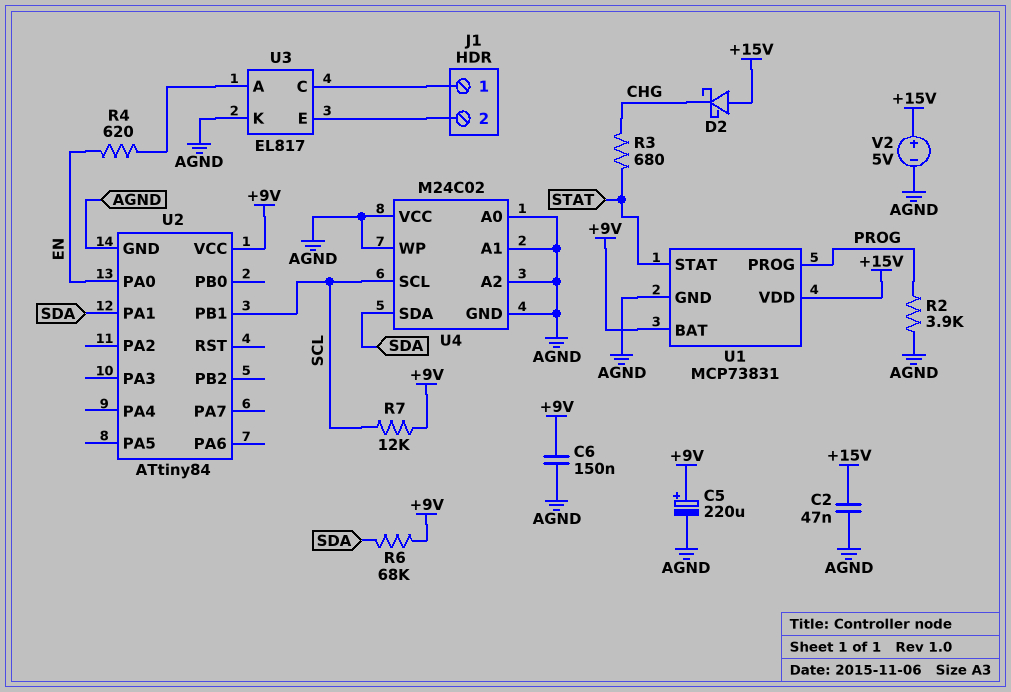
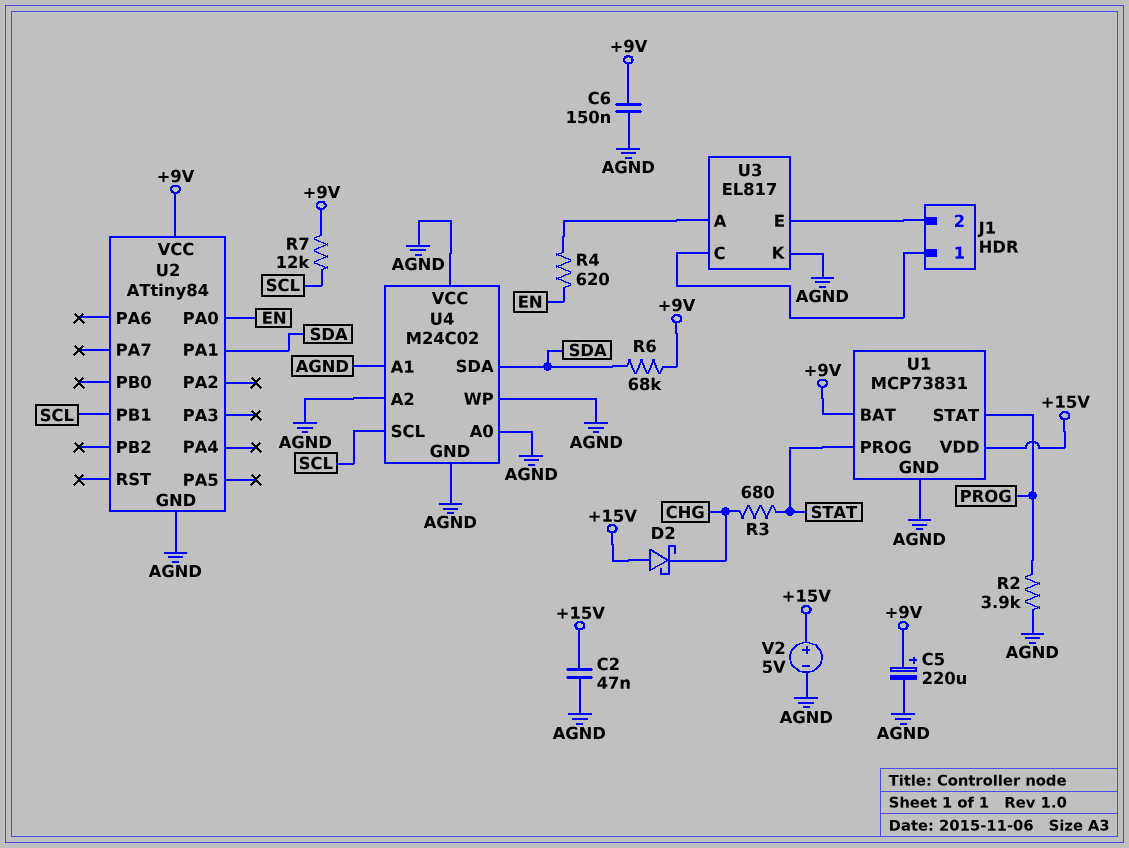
U1 pin PROG: PROG -> STAT
U1 pin STAT: STAT -> PROG

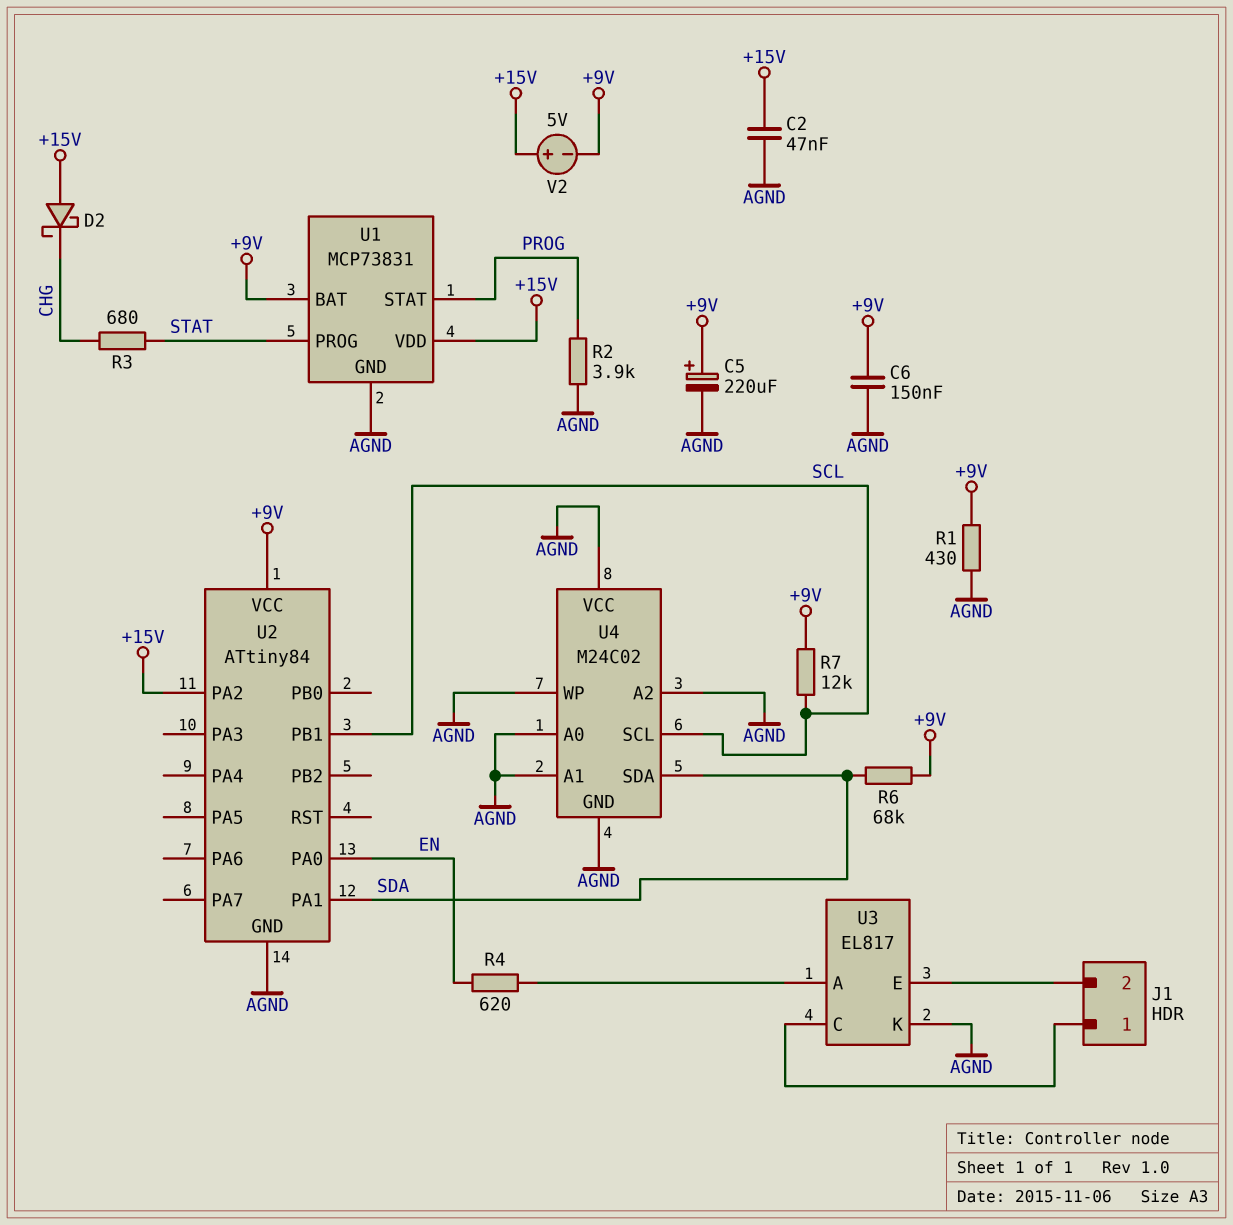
R1: none -> 430 (+9V, AGND)
U2 pin PA2: none -> +15V
V2: 5V (plus +15V, minus AGND) -> 5V (plus +15V, minus +9V)

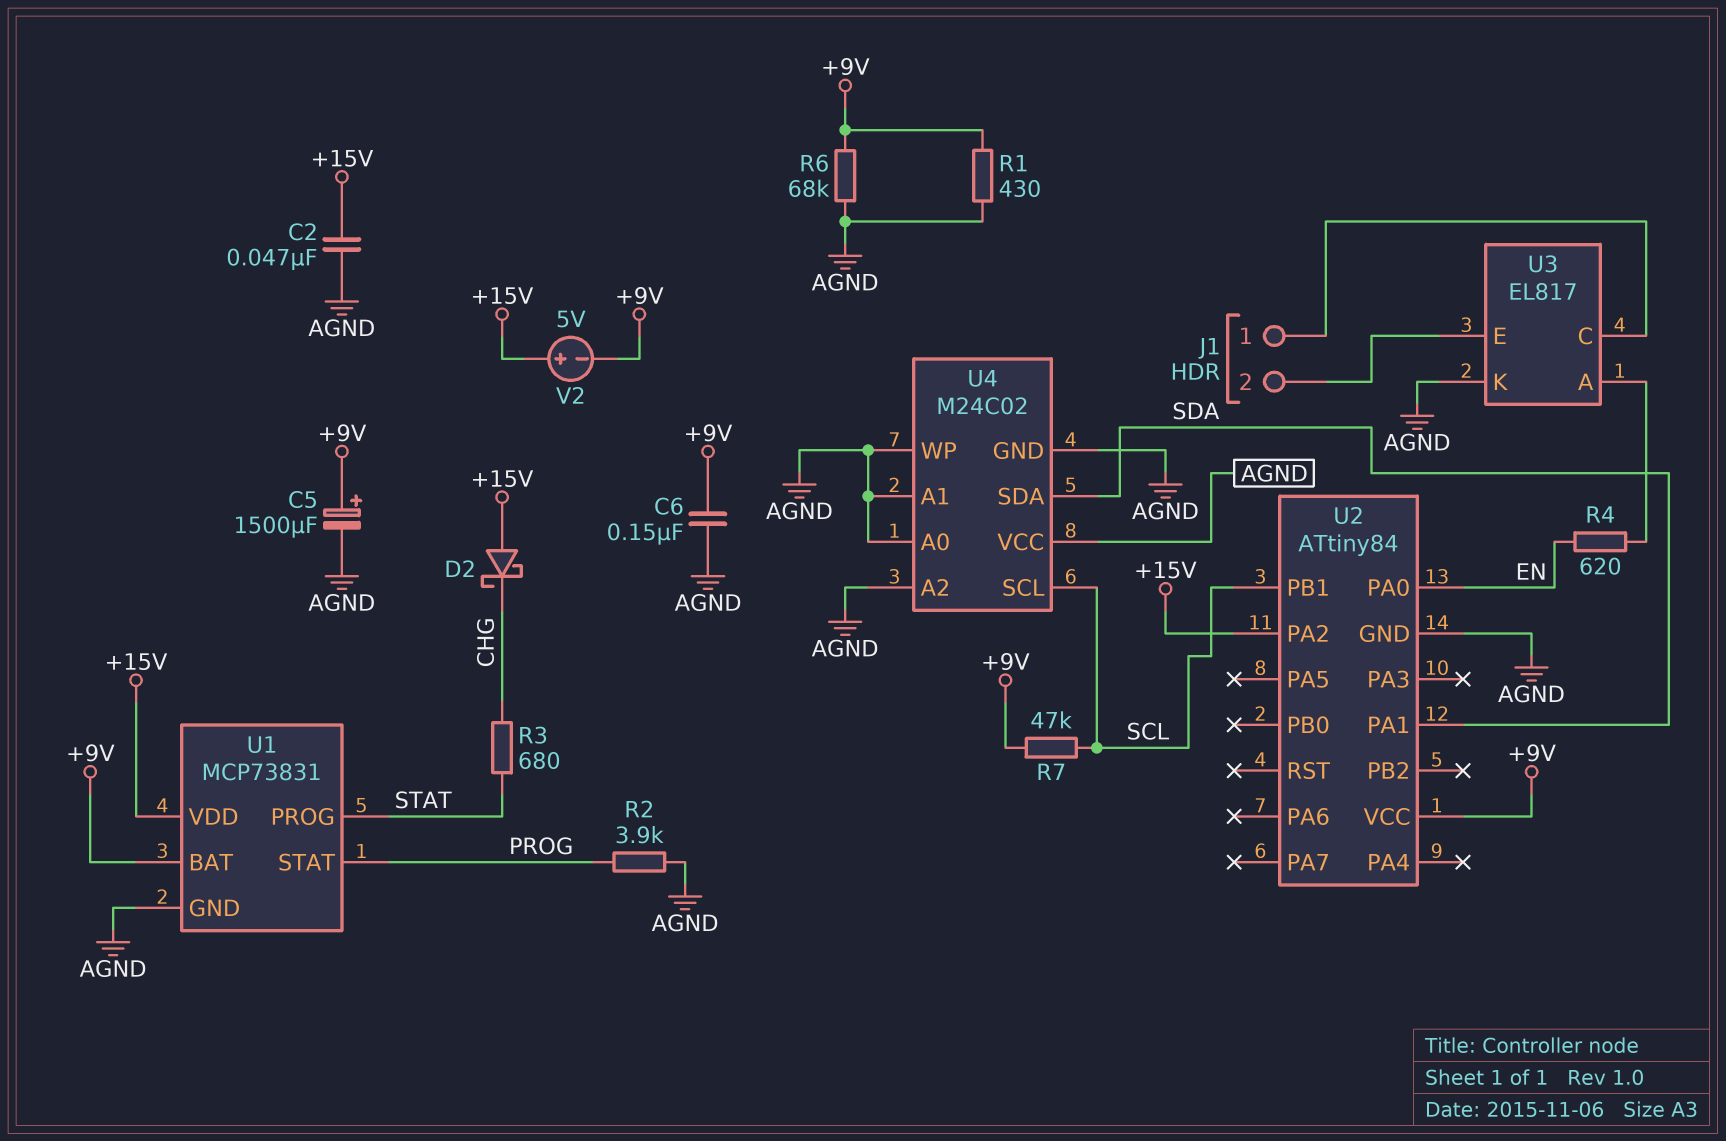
C5: 220uF (plus +9V, minus AGND) -> 1500uF (plus +9V, minus AGND)
R6: 68k (+9V, SDA) -> 68k (+9V, AGND)
R7: 12k (+9V, SCL) -> 47k (+9V, SCL)

